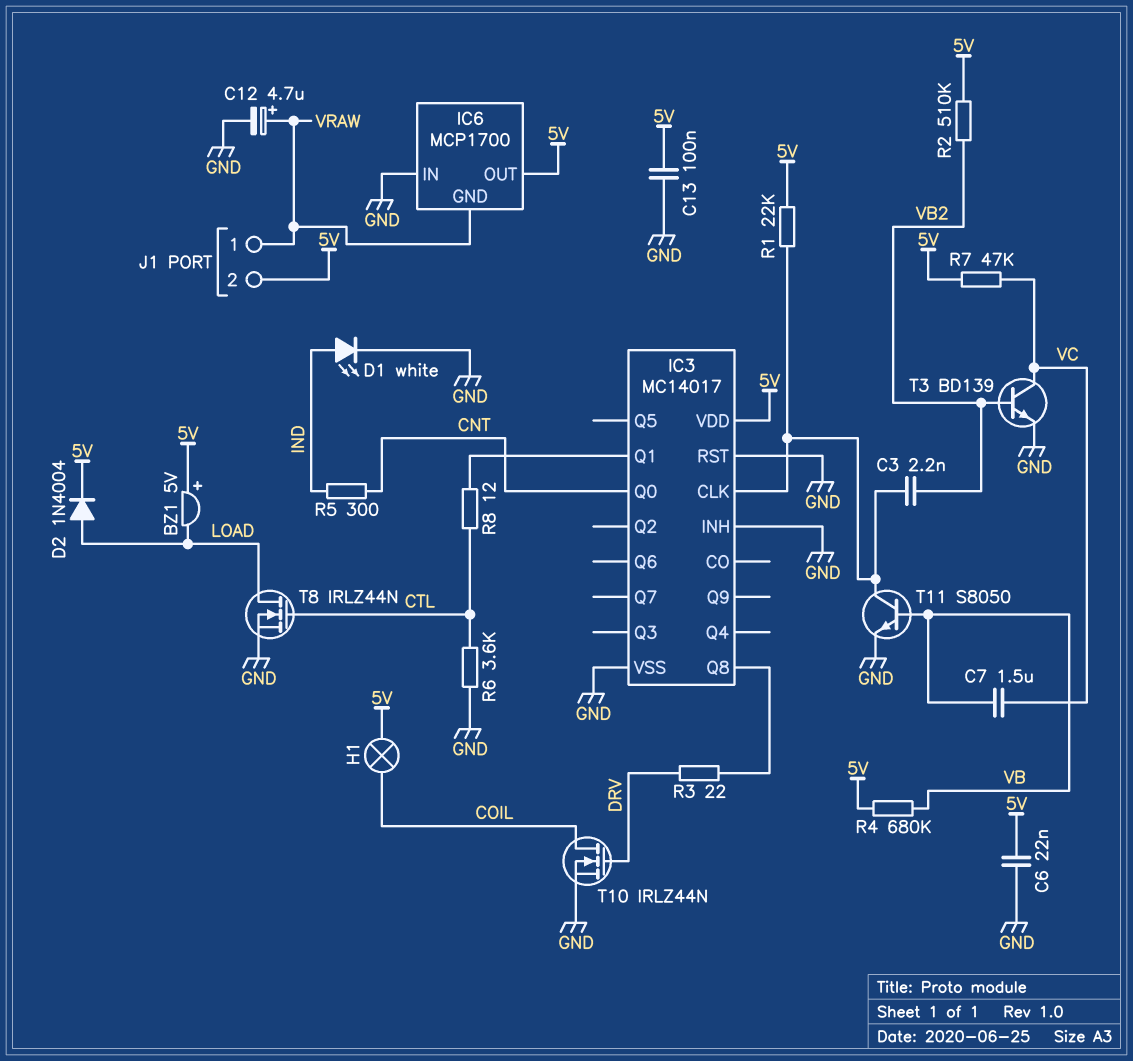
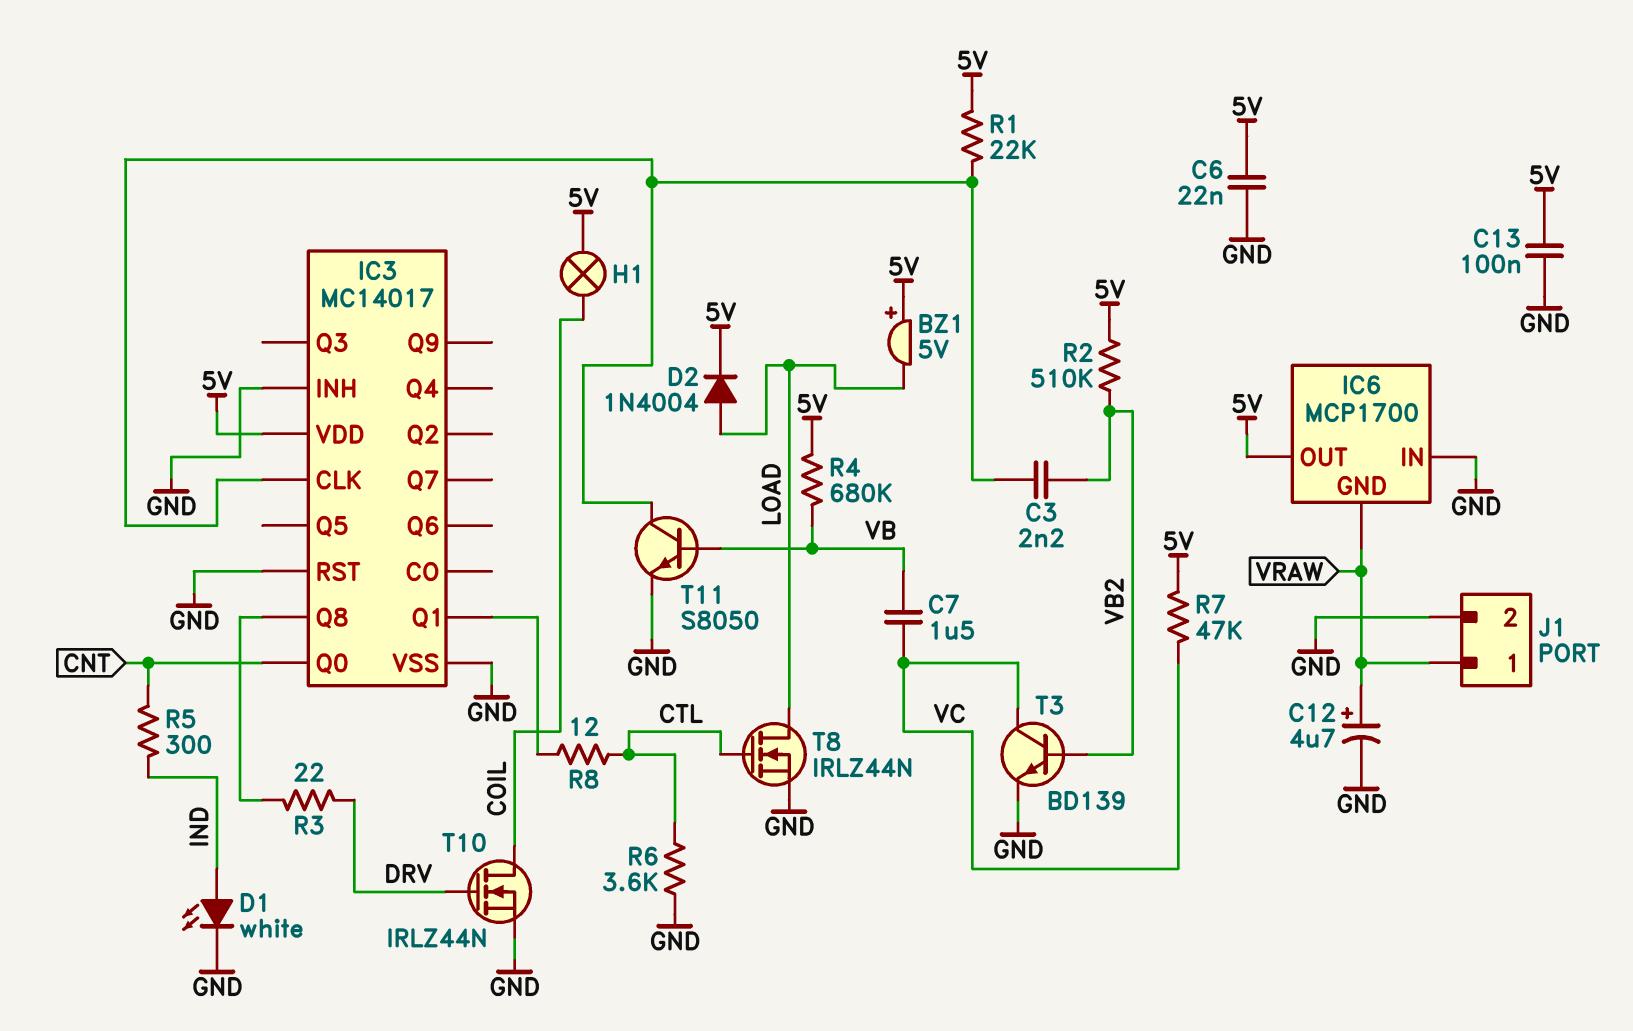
J1 pin 2: 5V -> GND

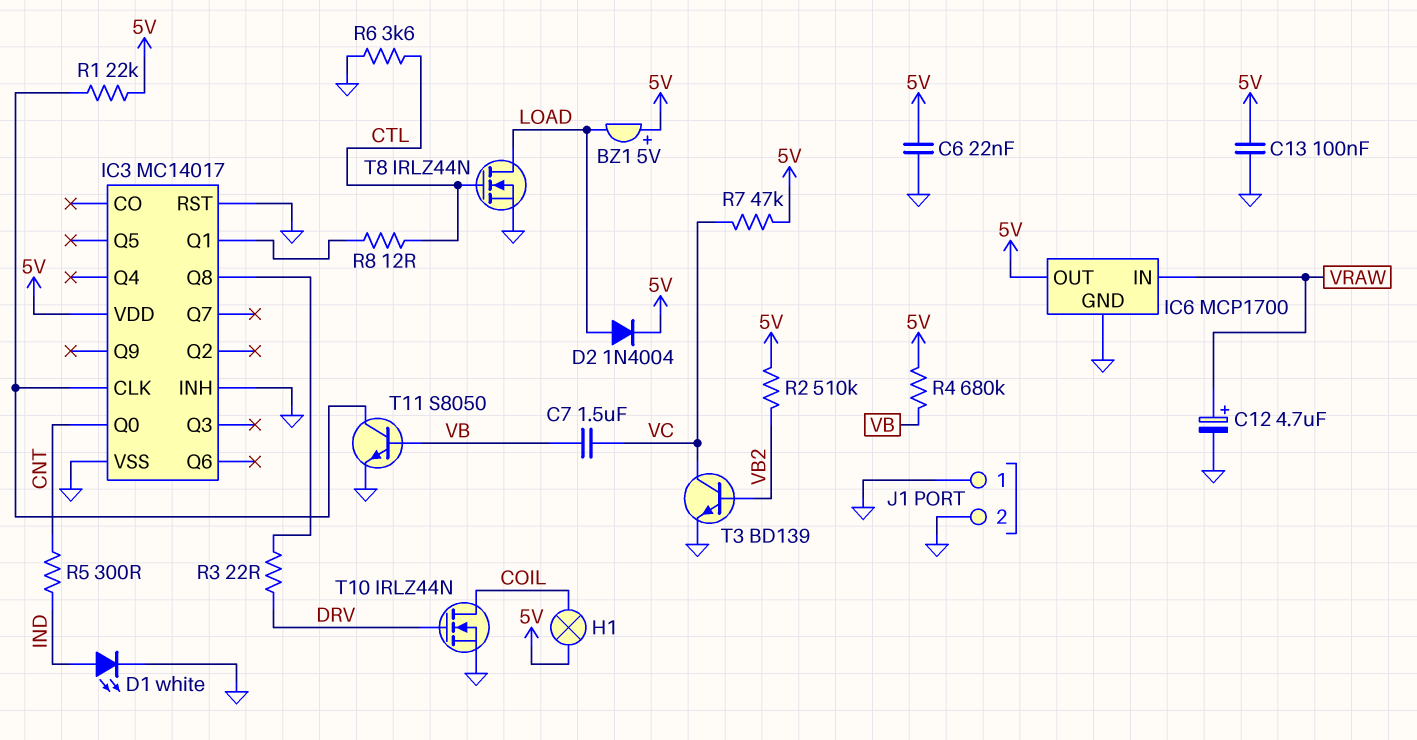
C3: 2.2nF (IC3/CLK, VB2) -> none
IC6 pin GND: VRAW -> GND
IC6 pin IN: GND -> VRAW
J1 pin 1: VRAW -> GND

